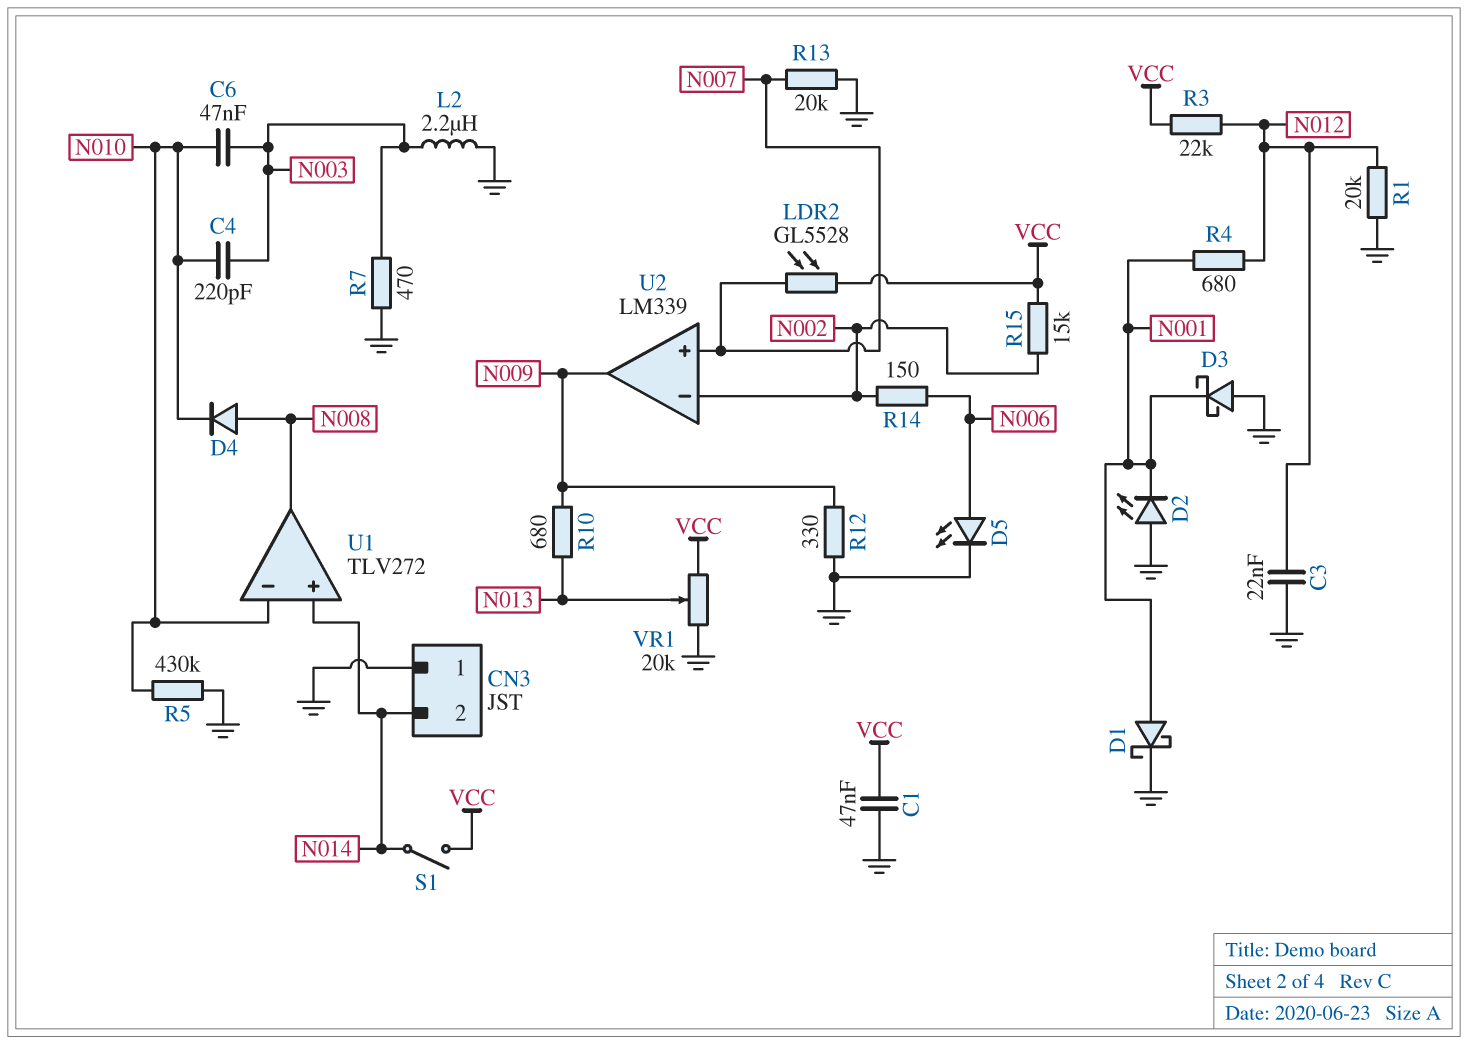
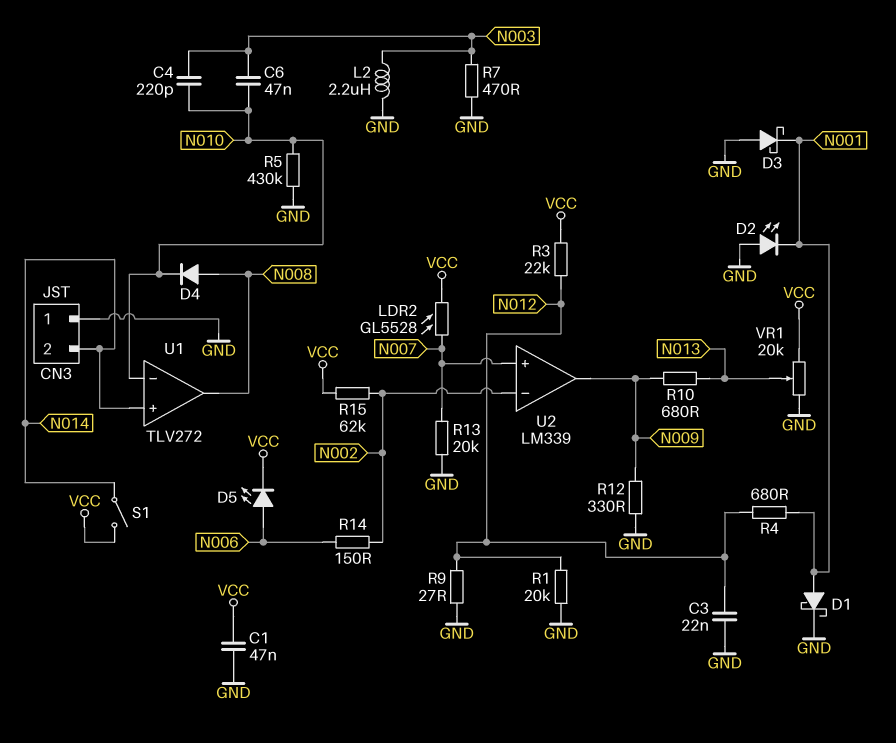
D5: LED (A N006, K GND) -> LED (A N006, K VCC)
R9: none -> 27 (GND, N012)
R15: 15k (N002, VCC) -> 62k (N002, VCC)

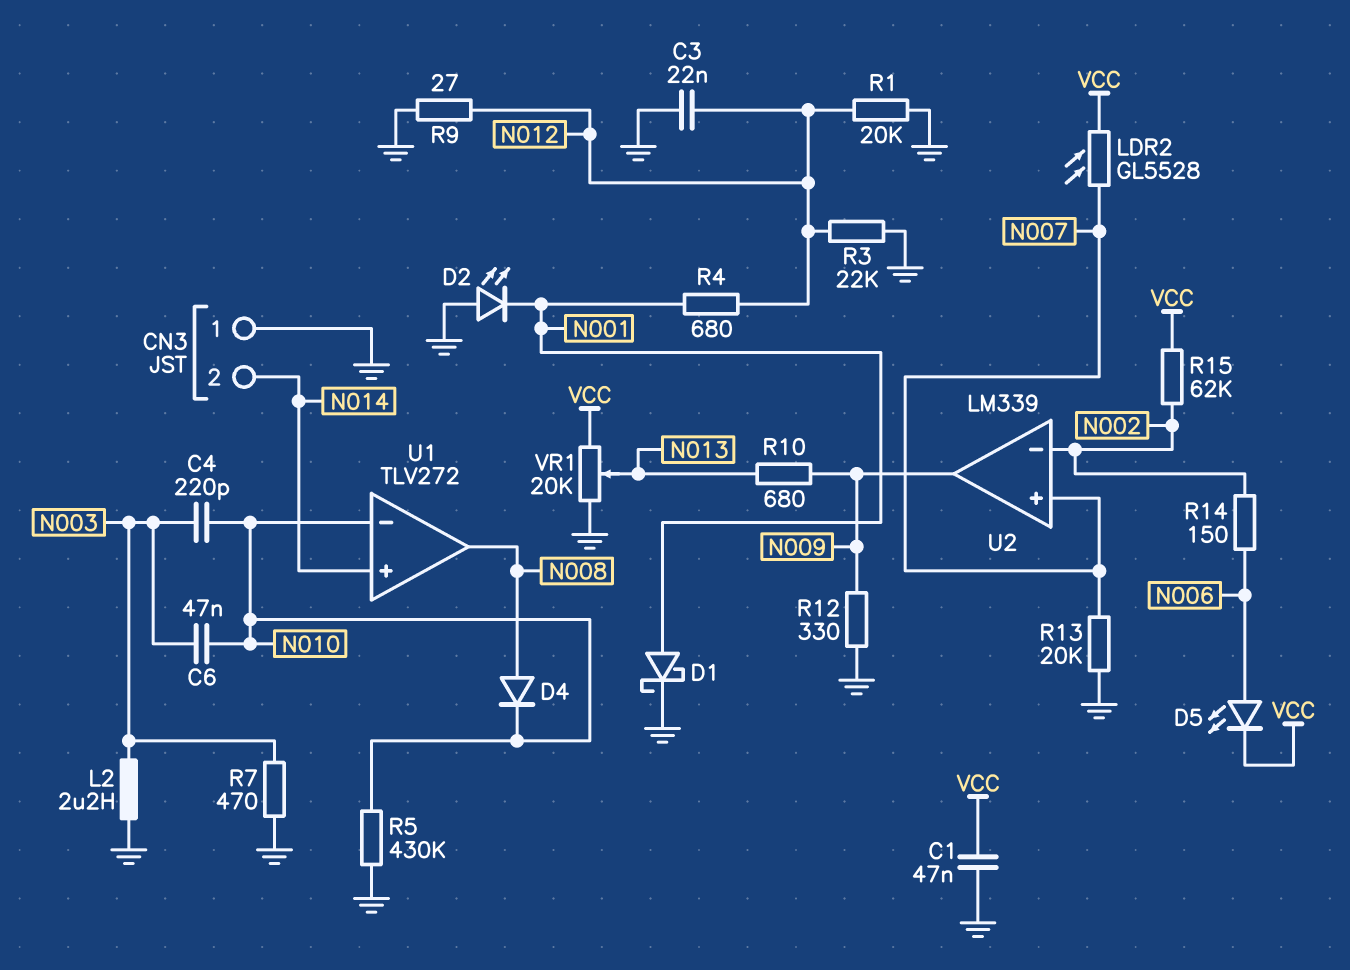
D3: schottky (A GND, K N001) -> none
R3: 22k (N012, VCC) -> 22k (GND, N012)
S1: switch (N014, VCC) -> none

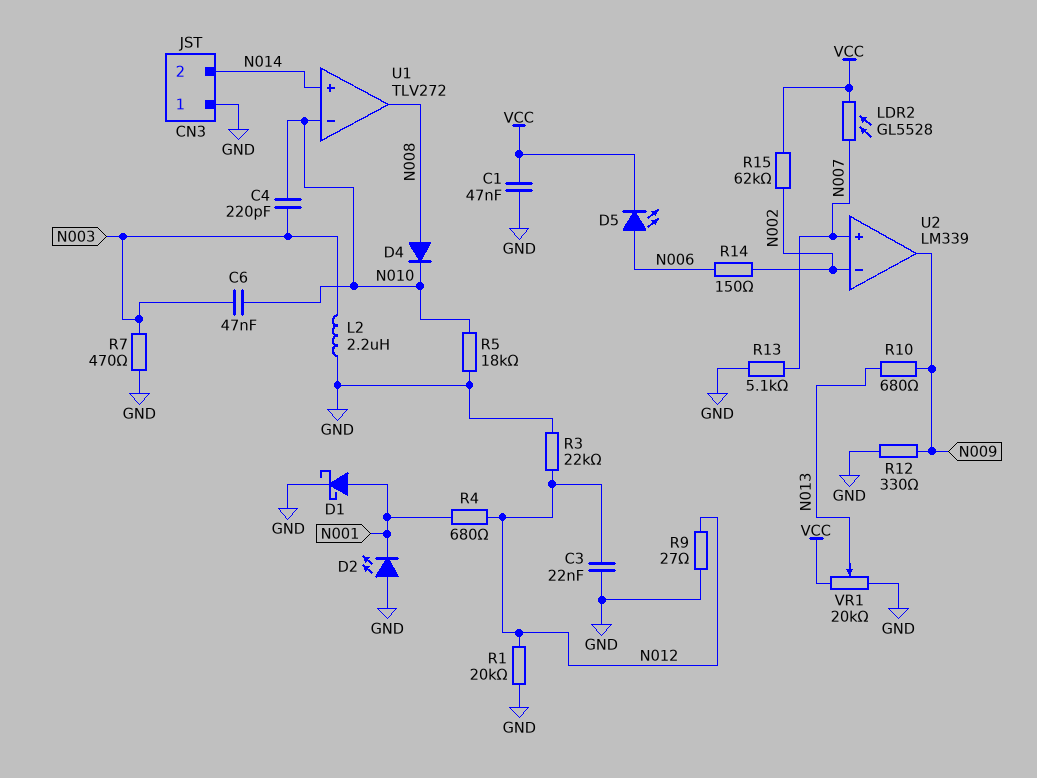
R5: 430k (GND, N010) -> 18k (GND, N010)
R13: 20k (GND, N007) -> 5.1k (GND, N007)

